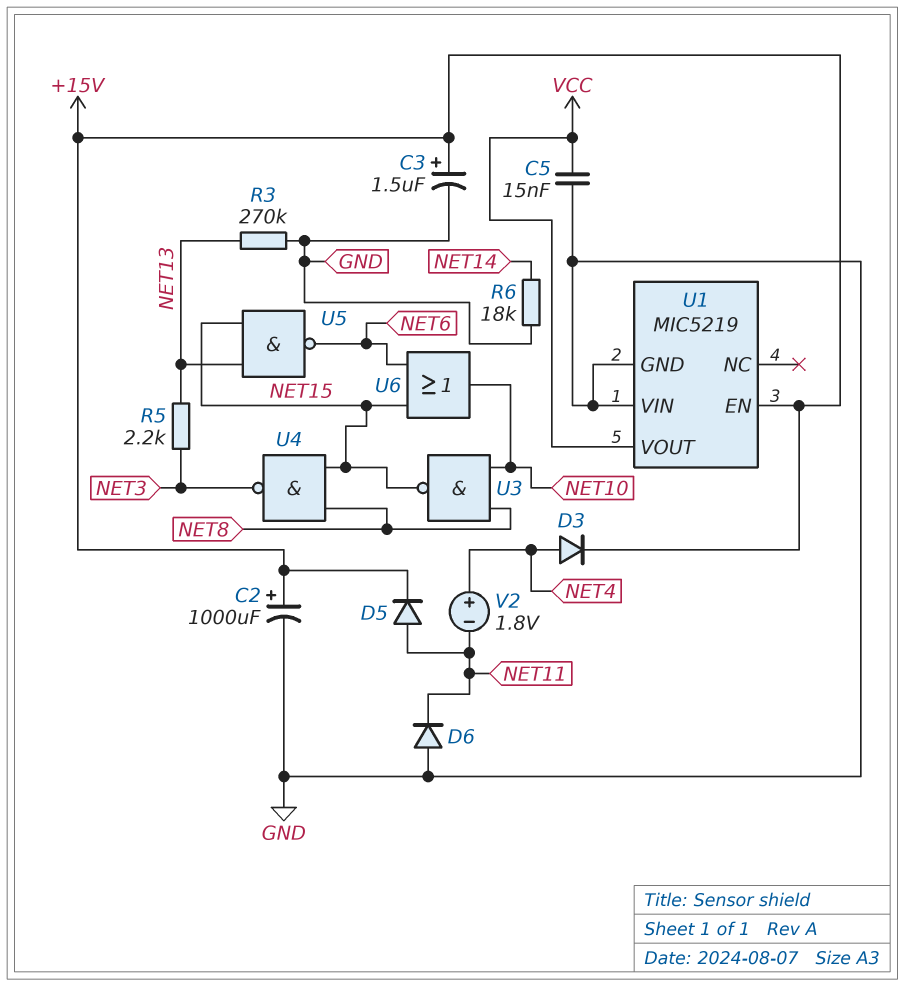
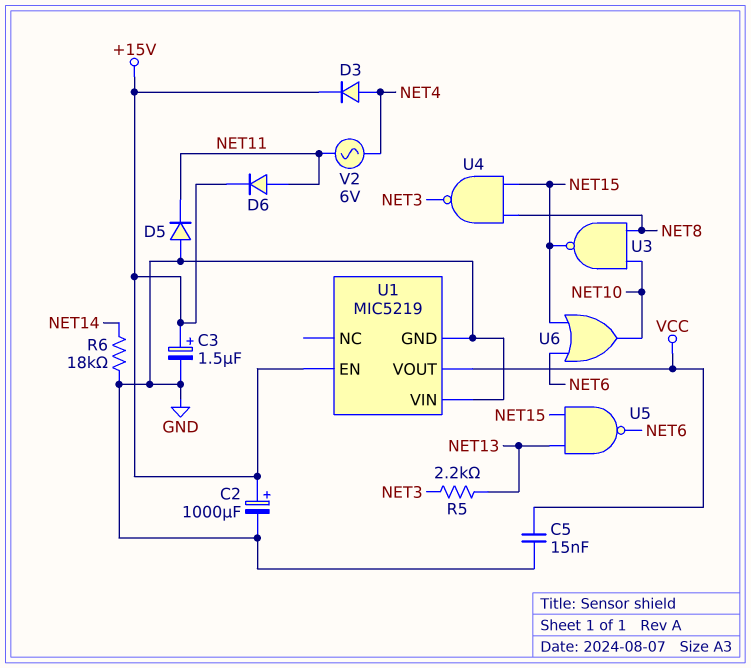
D5: diode (A NET11, K +15V) -> diode (A GND, K NET11)
D6: diode (A GND, K NET11) -> diode (A NET11, K +15V)
R3: 270k (GND, NET13) -> none
V2: 1.8V (plus NET4, minus NET11) -> AC 6V (NET4, NET11)

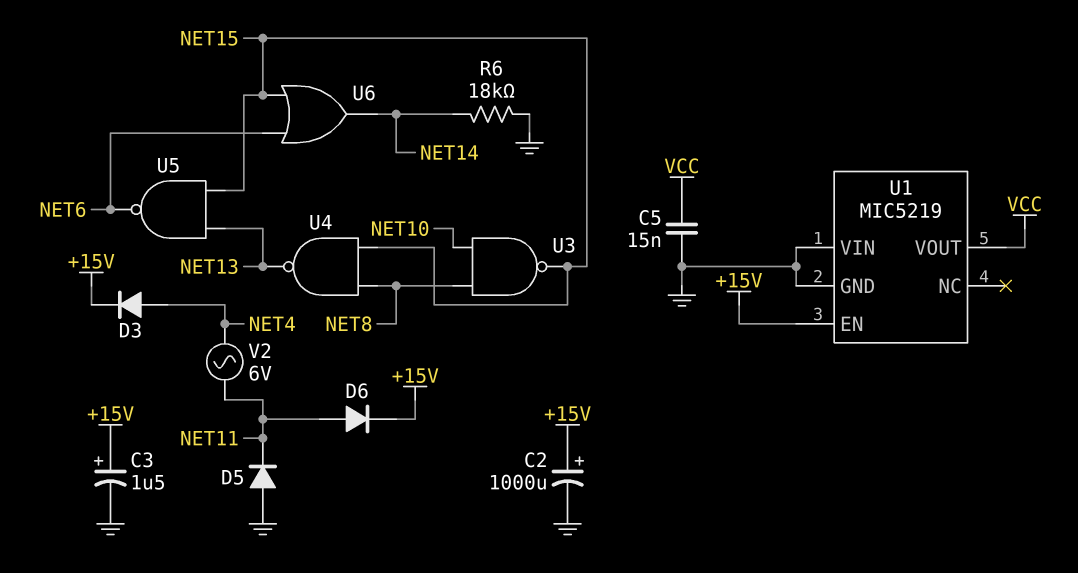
R5: 2.2k (NET3, NET13) -> none
U4: NAND (in NET8, in NET15, out NET3) -> NAND (in NET8, in NET15, out NET13)
U6: OR (in NET6, in NET15, out NET10) -> OR (in NET6, in NET15, out NET14)

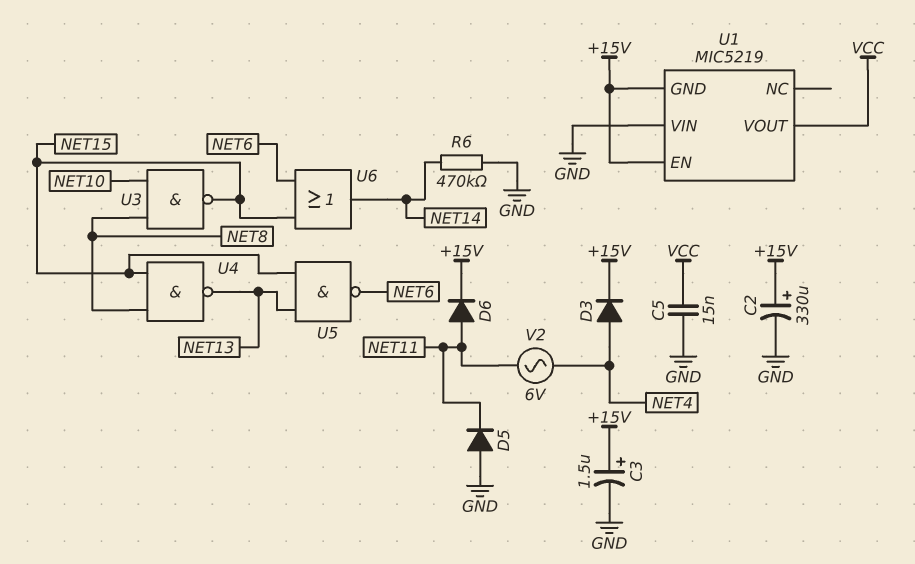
C2: 1000uF (plus +15V, minus GND) -> 330uF (plus +15V, minus GND)
R6: 18k (GND, NET14) -> 470k (GND, NET14)
U1 pin GND: GND -> +15V

